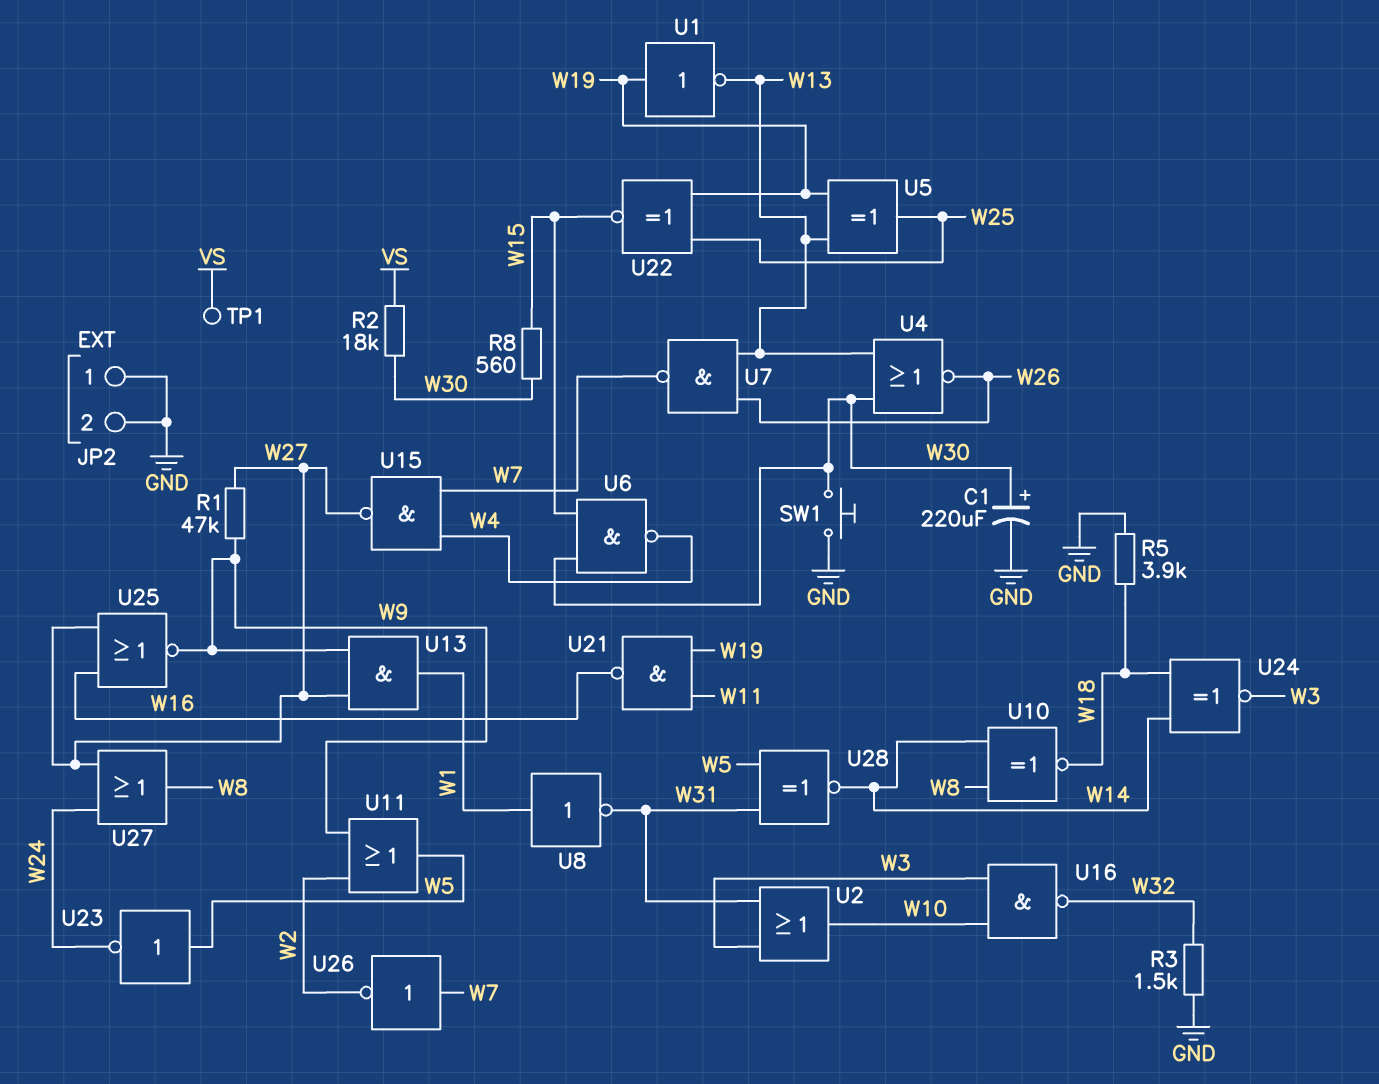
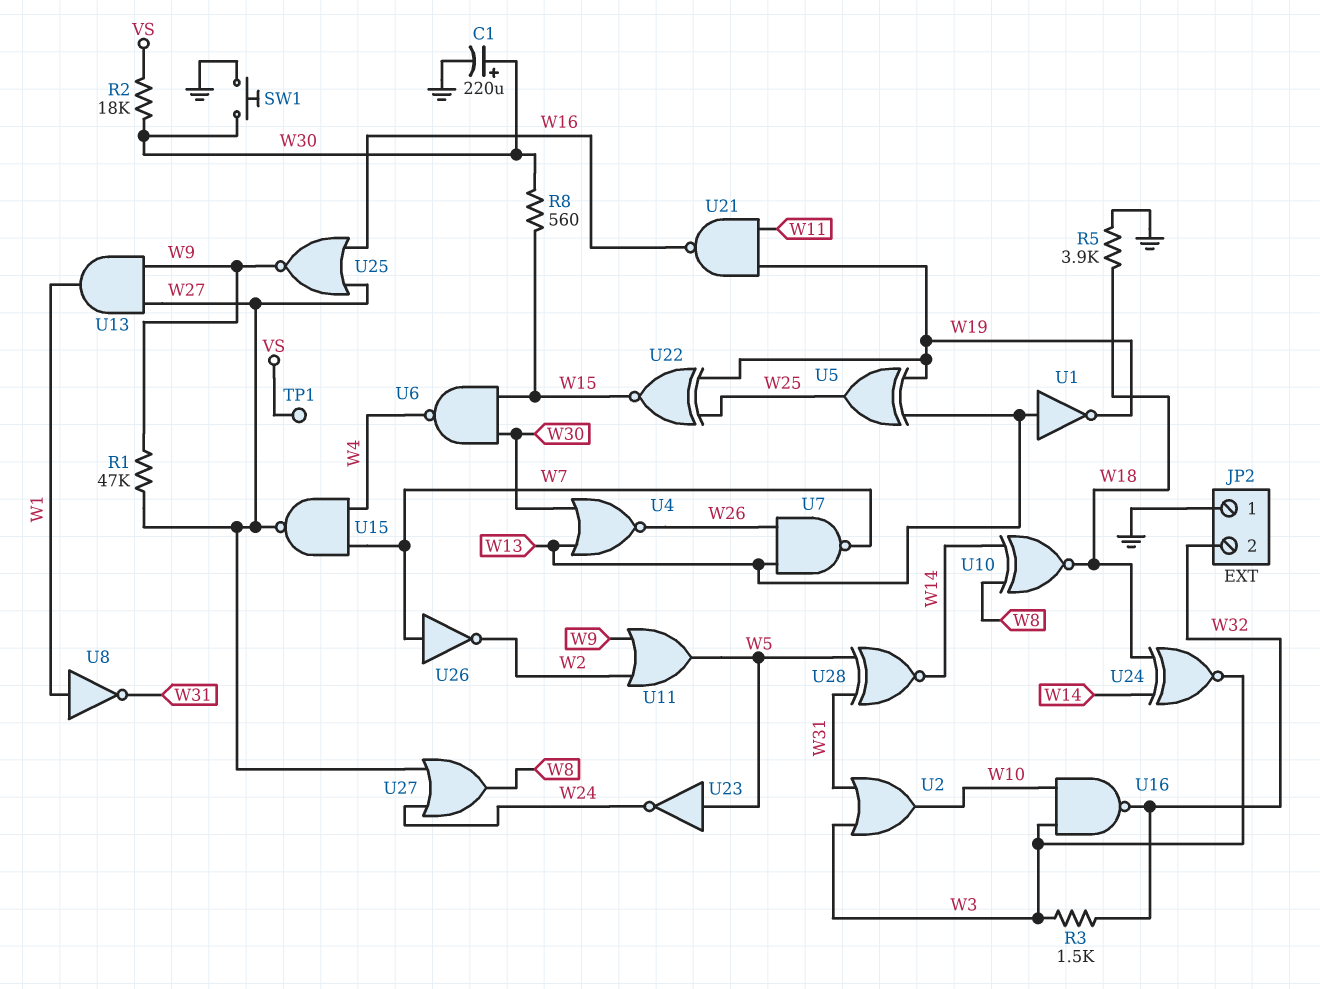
JP2 pin 2: GND -> W32
R3: 1.5k (GND, W32) -> 1.5k (W3, W32)
U1: NOT (in W19, out W13) -> NOT (in W13, out W19)

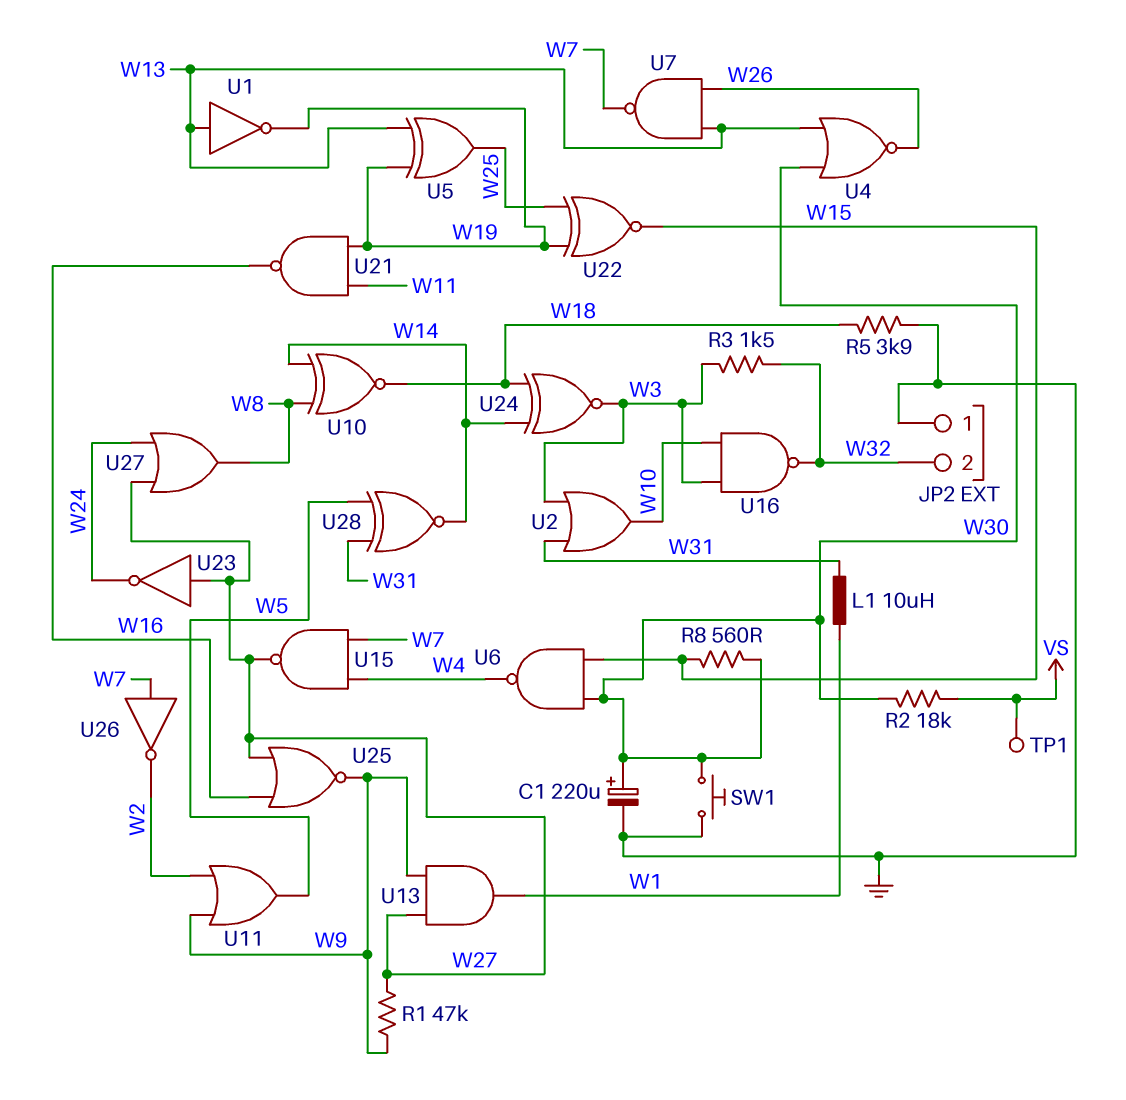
L1: none -> 10uH (W1, W31)
U8: NOT (in W1, out W31) -> none
U23: NOT (in W5, out W24) -> NOT (in W27, out W24)

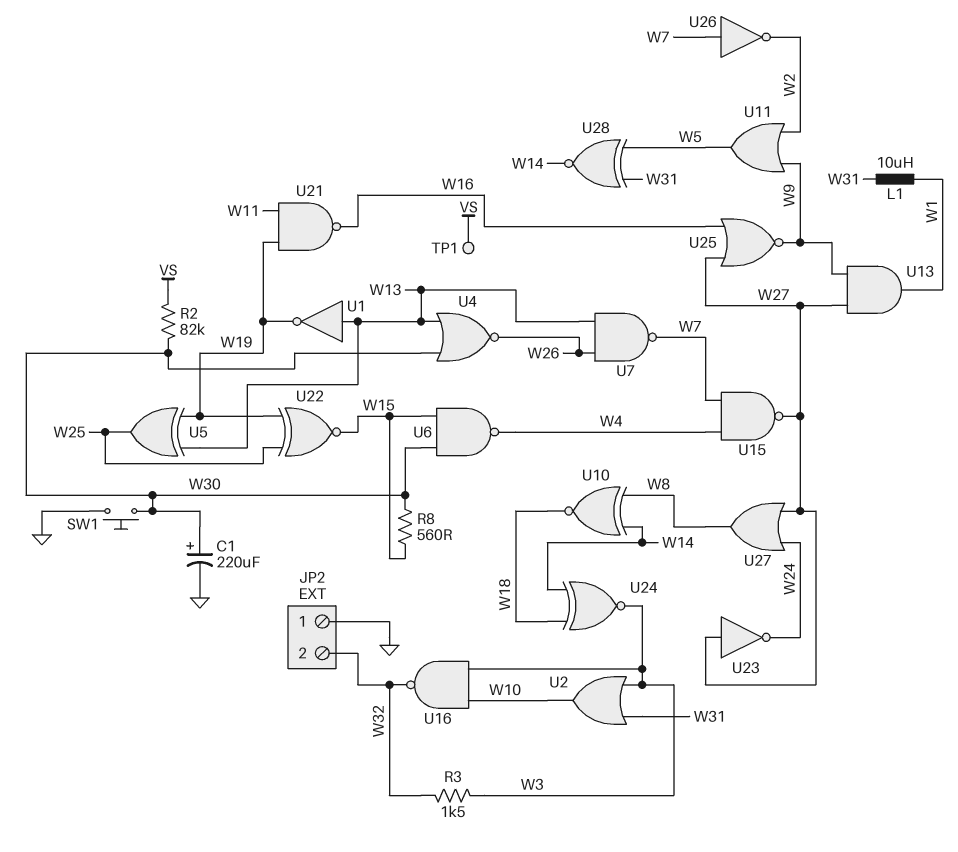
R1: 47k (W9, W27) -> none
R2: 18k (VS, W30) -> 82k (VS, W30)
R5: 3.9k (GND, W18) -> none

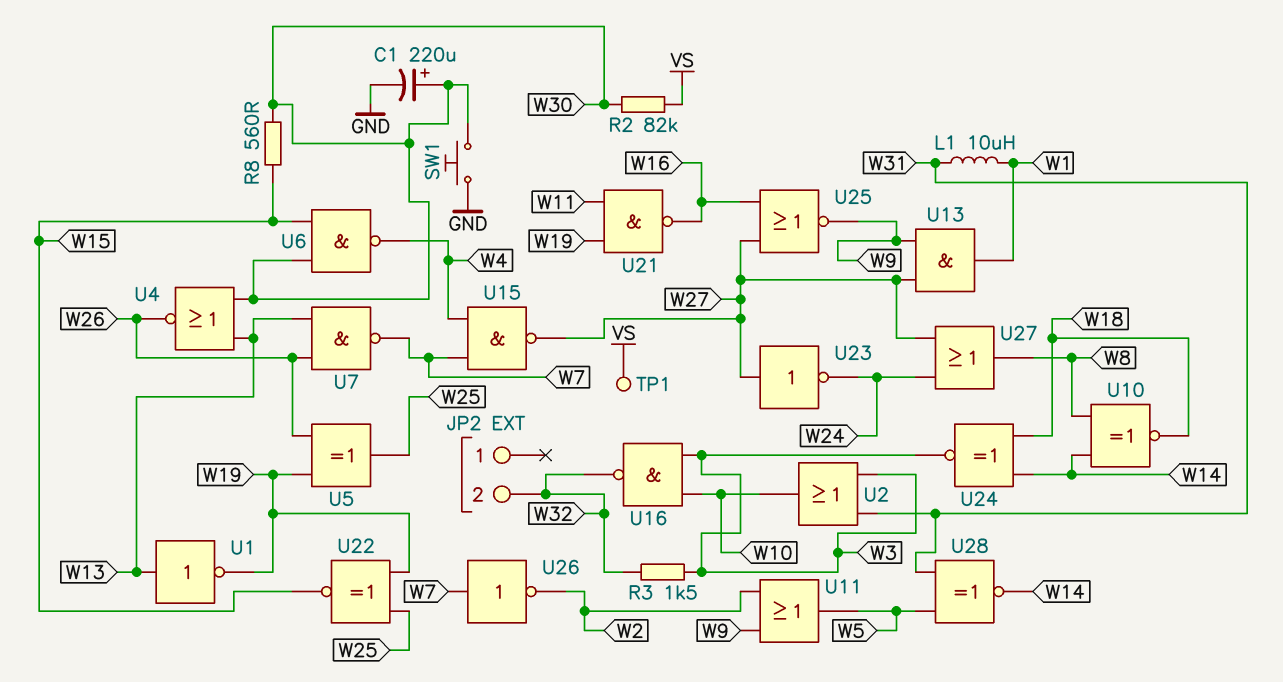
JP2 pin 1: GND -> none
U5: XOR (in W13, in W19, out W25) -> XOR (in W19, in W26, out W25)

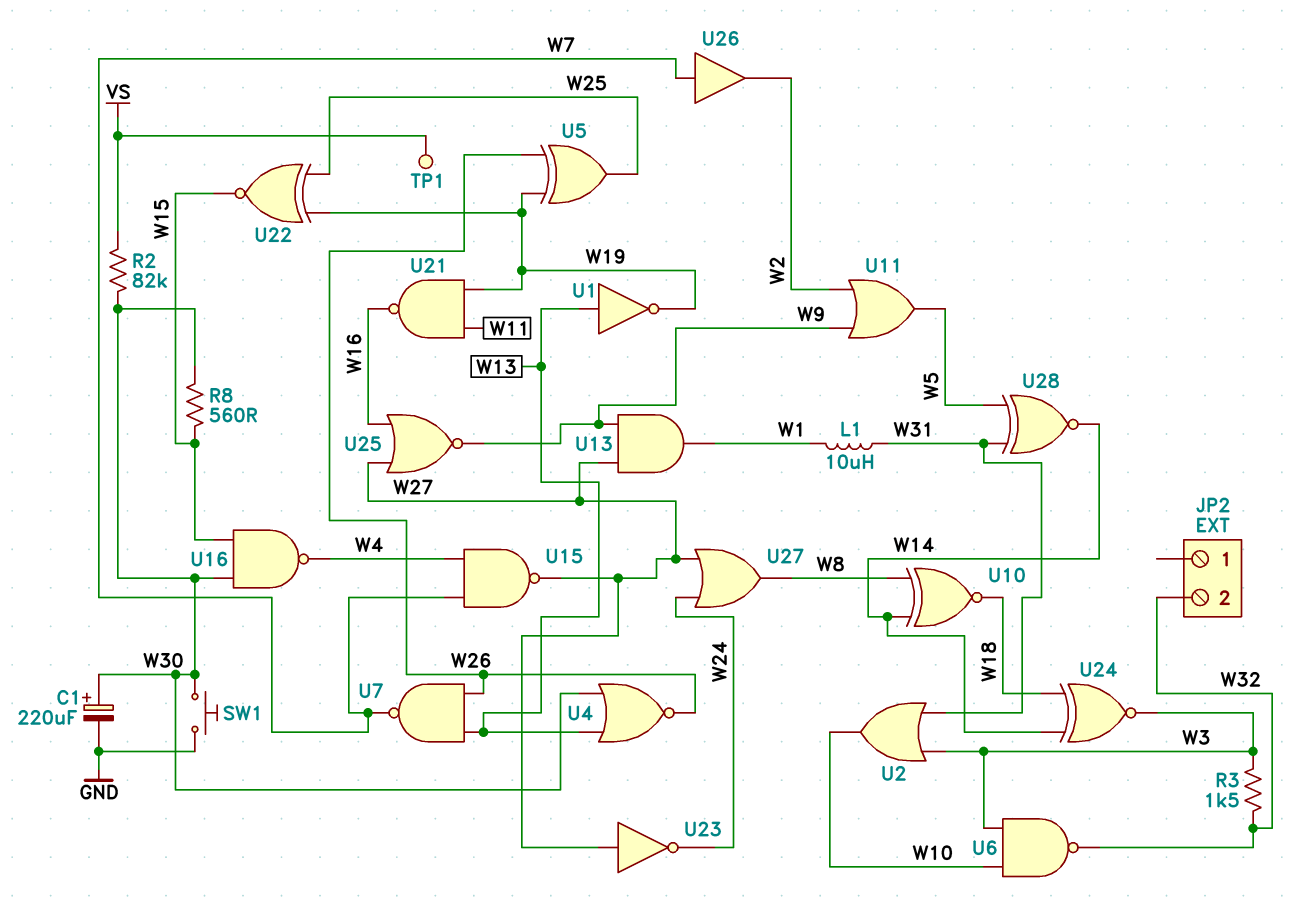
U6: NAND (in W15, in W30, out W4) -> NAND (in W3, in W10, out W32)
U16: NAND (in W3, in W10, out W32) -> NAND (in W15, in W30, out W4)
U26: NOT (in W7, out W2) -> buffer (in W7, out W2)

